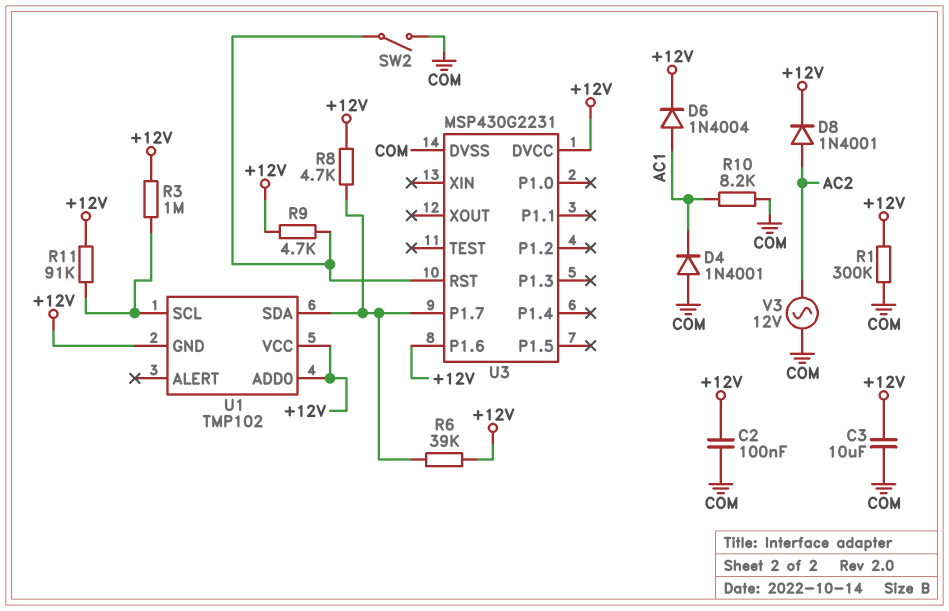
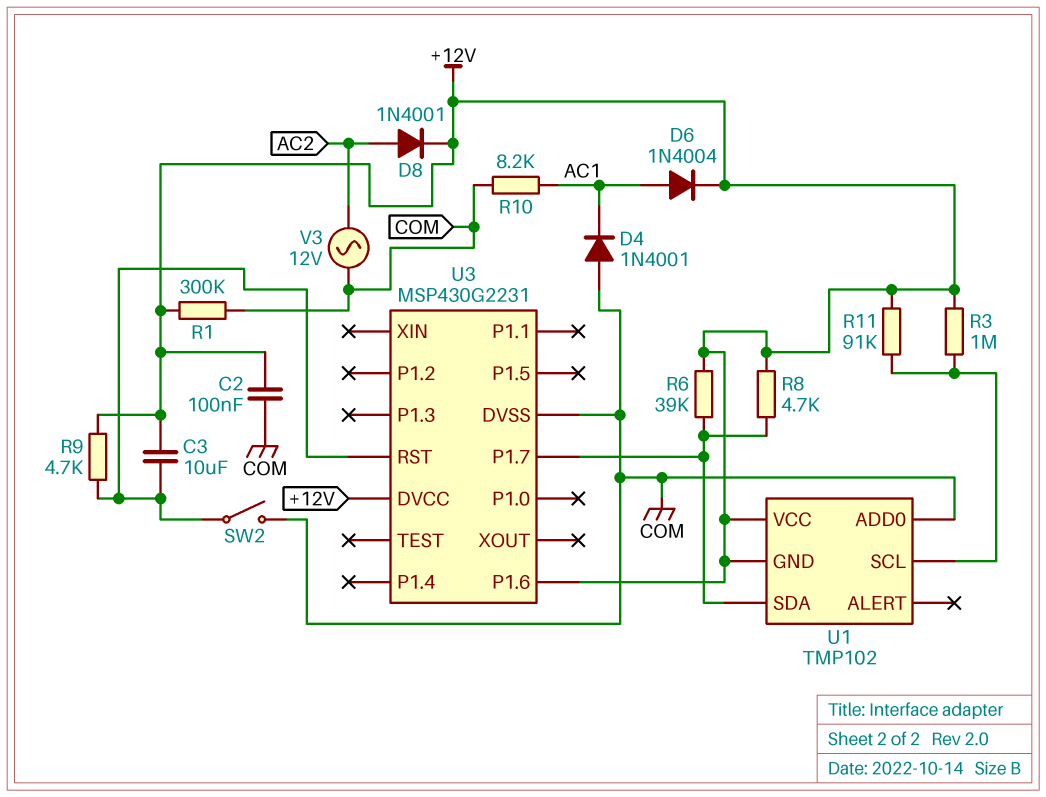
C3: 10uF (+12V, COM) -> 10uF (+12V, U3/RST)
U1 pin ADD0: +12V -> COM

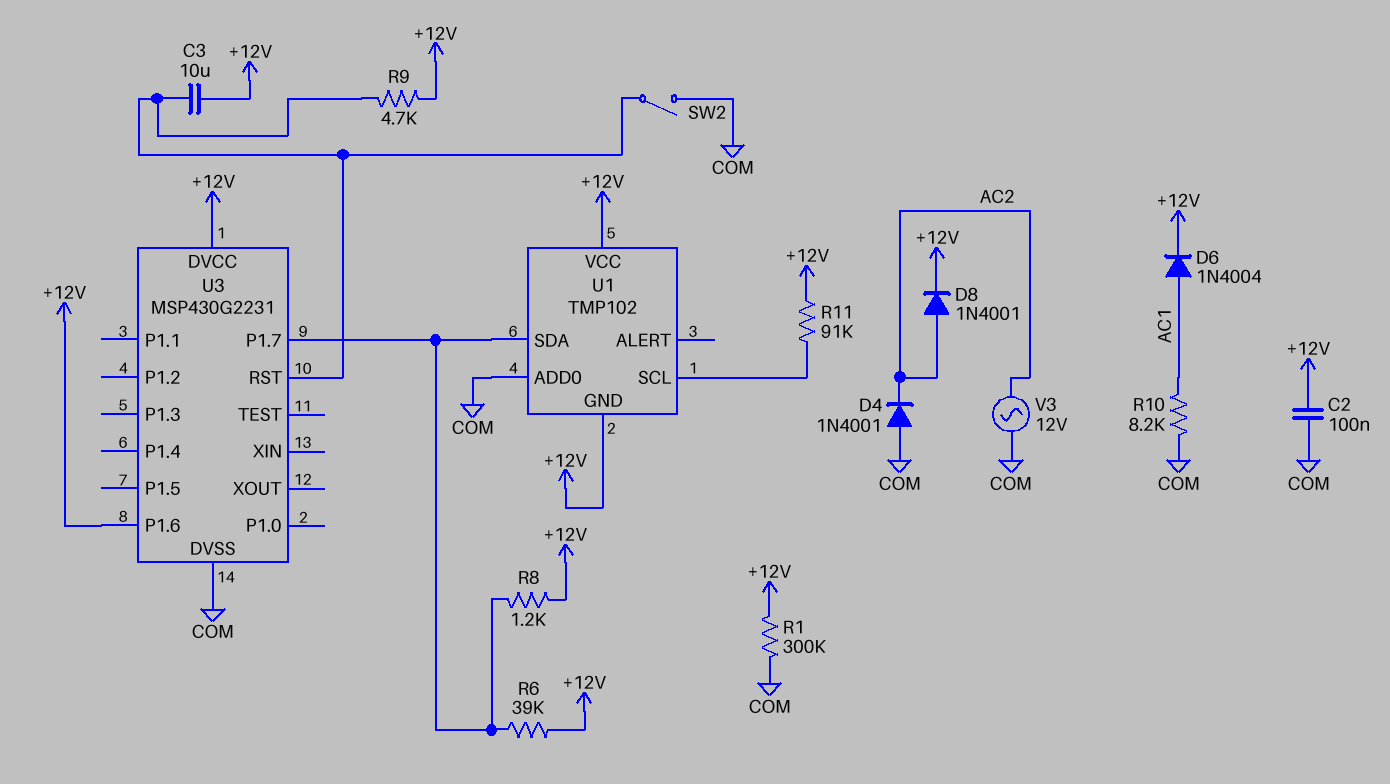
D4: diode 1N4001 (A COM, K AC1) -> diode 1N4001 (A COM, K AC2)
R3: 1M (+12V, U1/SCL) -> none
R8: 4.7k (+12V, U1/SDA) -> 1.2k (+12V, U1/SDA)

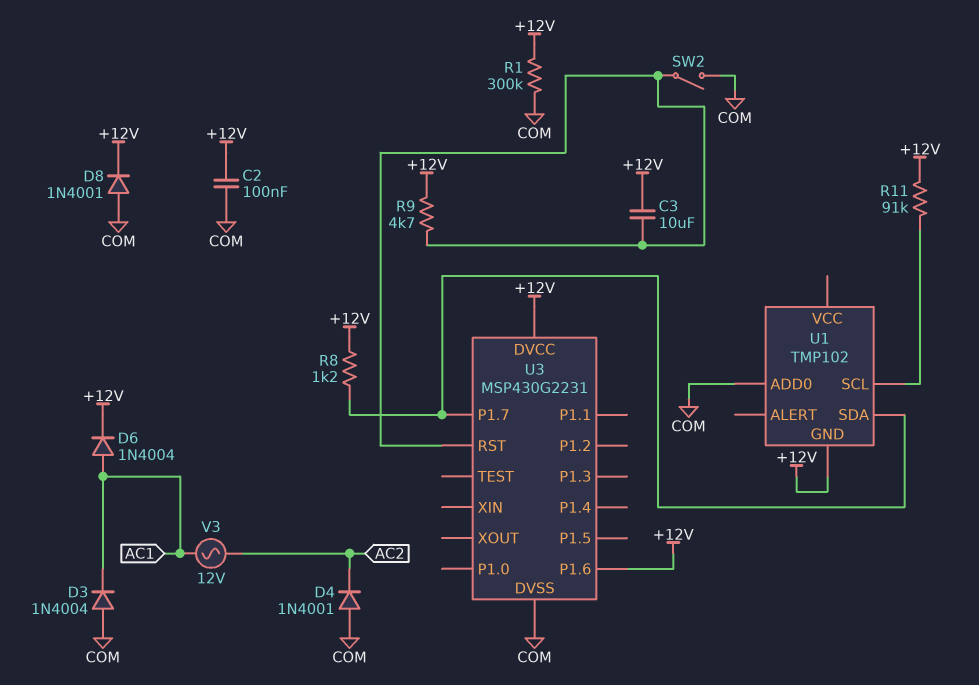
D3: none -> diode 1N4004 (A COM, K AC1)
D8: diode 1N4001 (A AC2, K +12V) -> diode 1N4001 (A COM, K +12V)
R6: 39k (+12V, U1/SDA) -> none
R10: 8.2k (AC1, COM) -> none
U1 pin VCC: +12V -> none
V3: AC 12V (AC2, COM) -> AC 12V (AC1, AC2)

